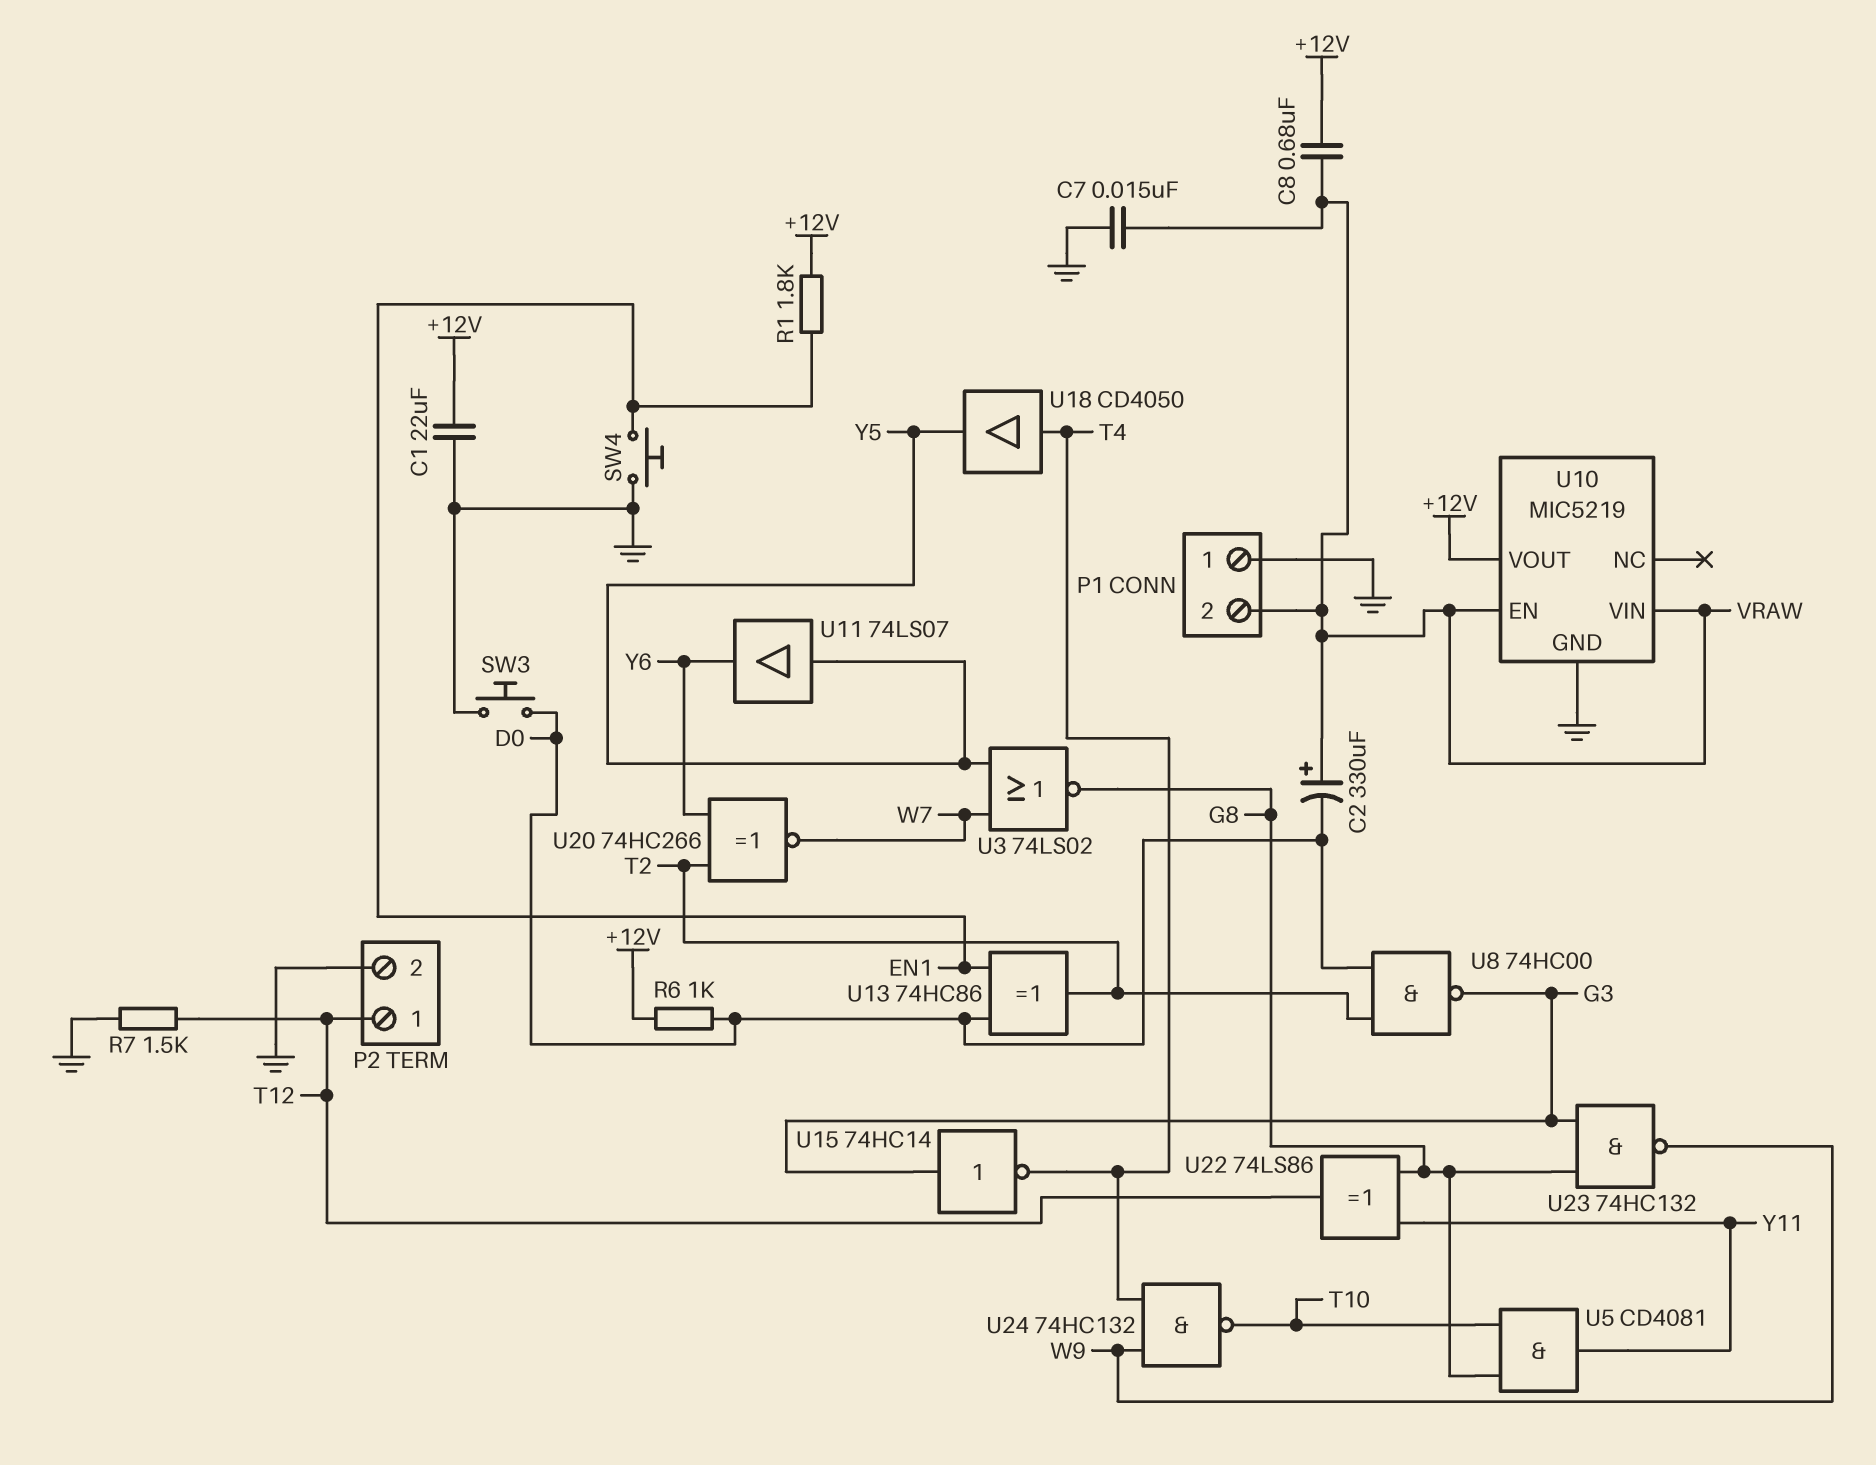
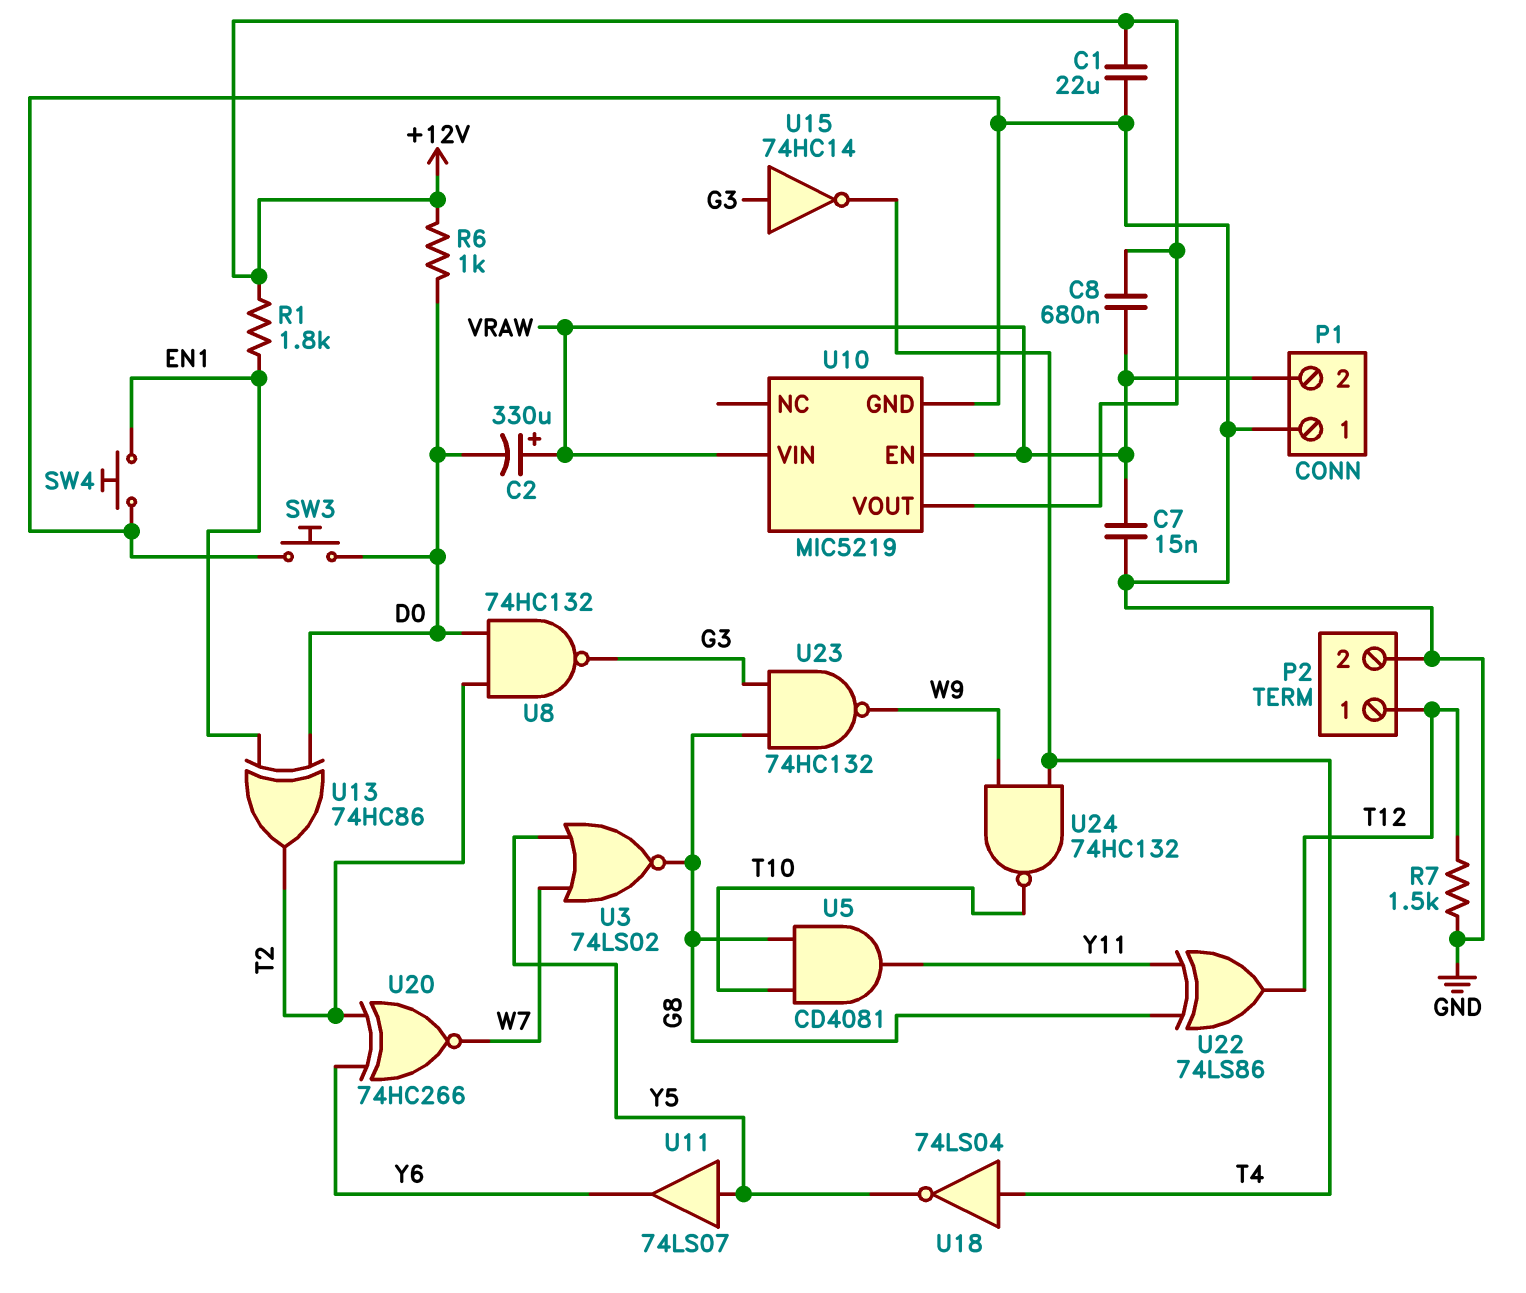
U8: NAND 74HC00 (in D0, in T2, out G3) -> NAND 74HC132 (in D0, in T2, out G3)
U18: buffer CD4050 (in T4, out Y5) -> NOT 74LS04 (in T4, out Y5)

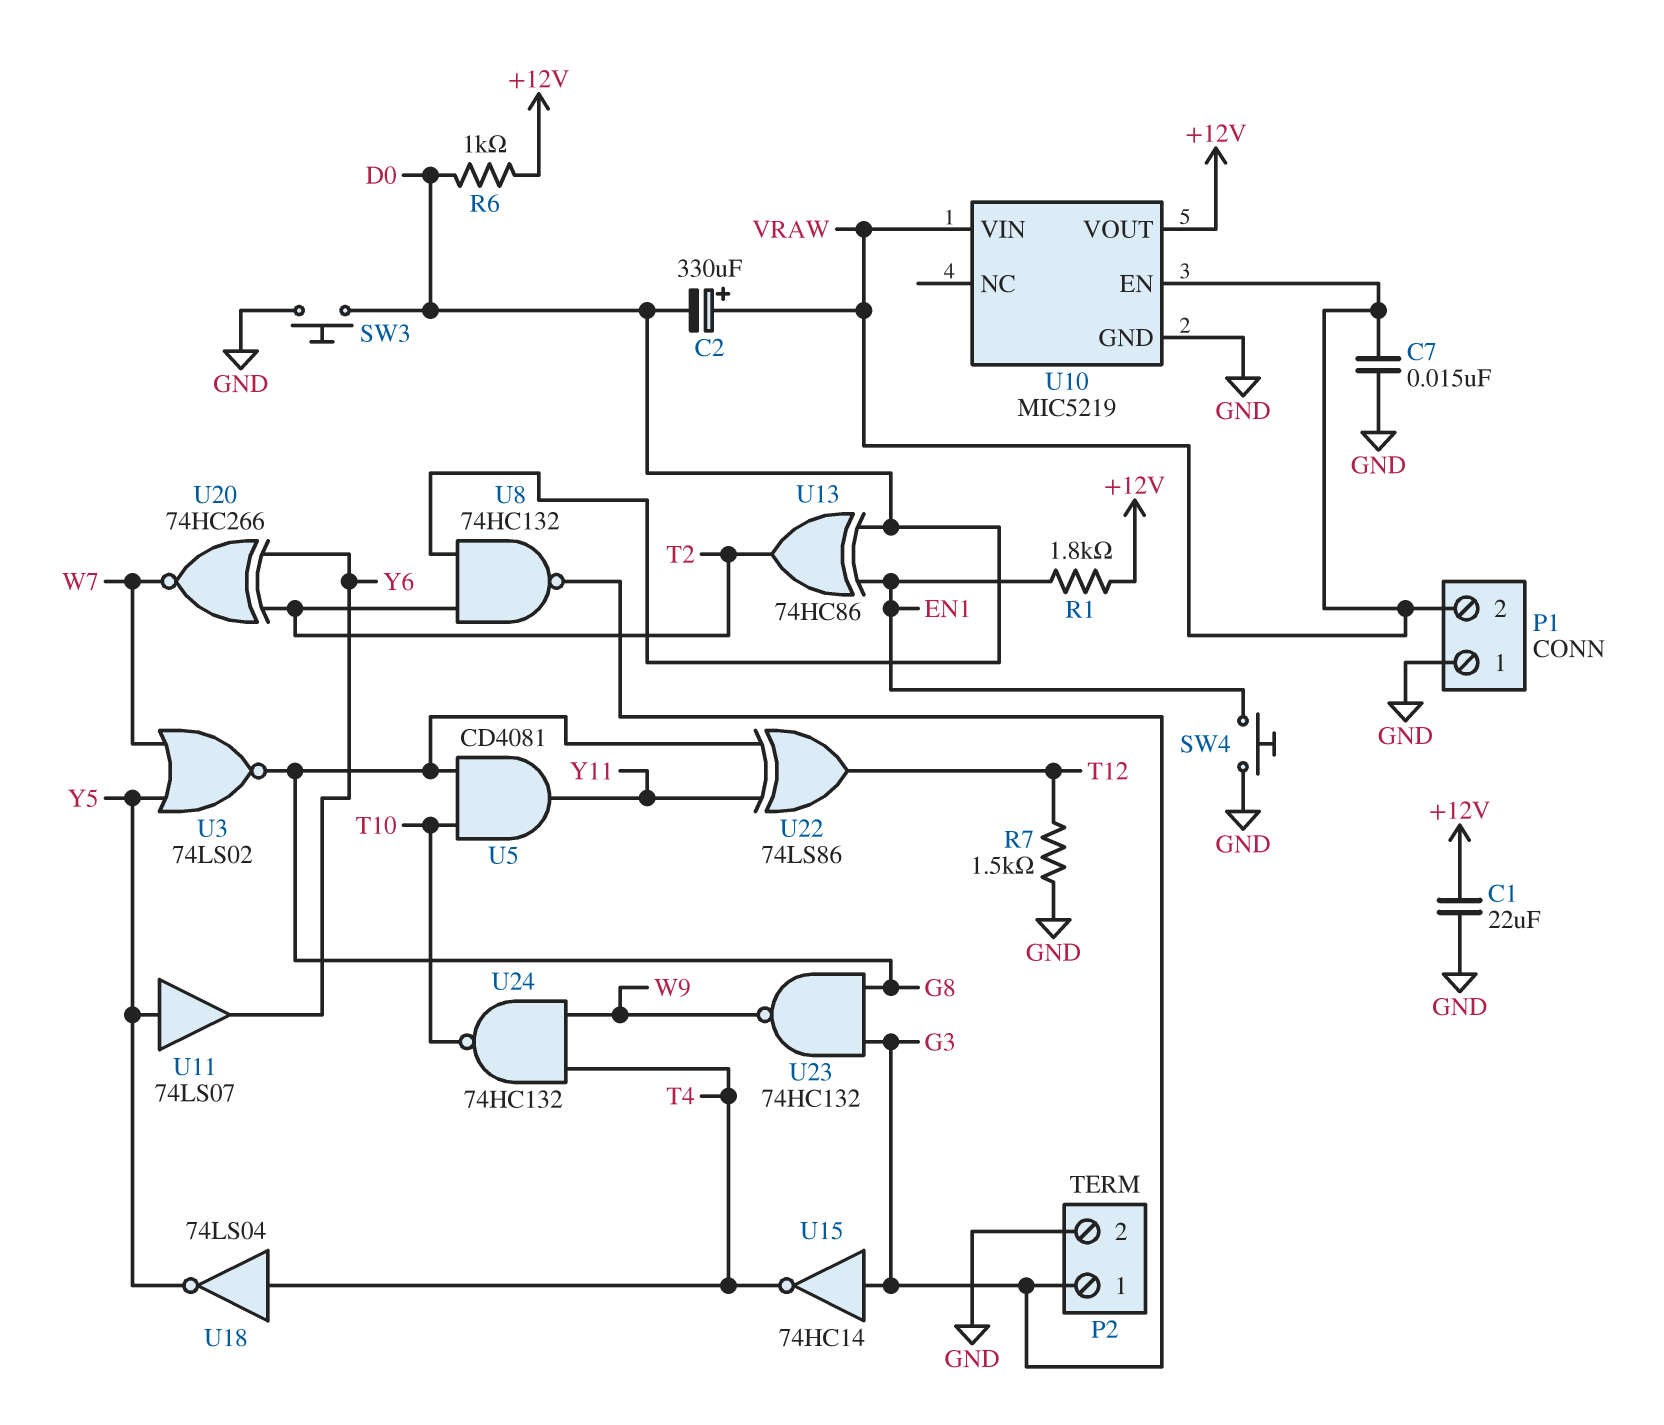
C8: 680nF (+12V, VRAW) -> none
P2 pin 1: T12 -> G3

